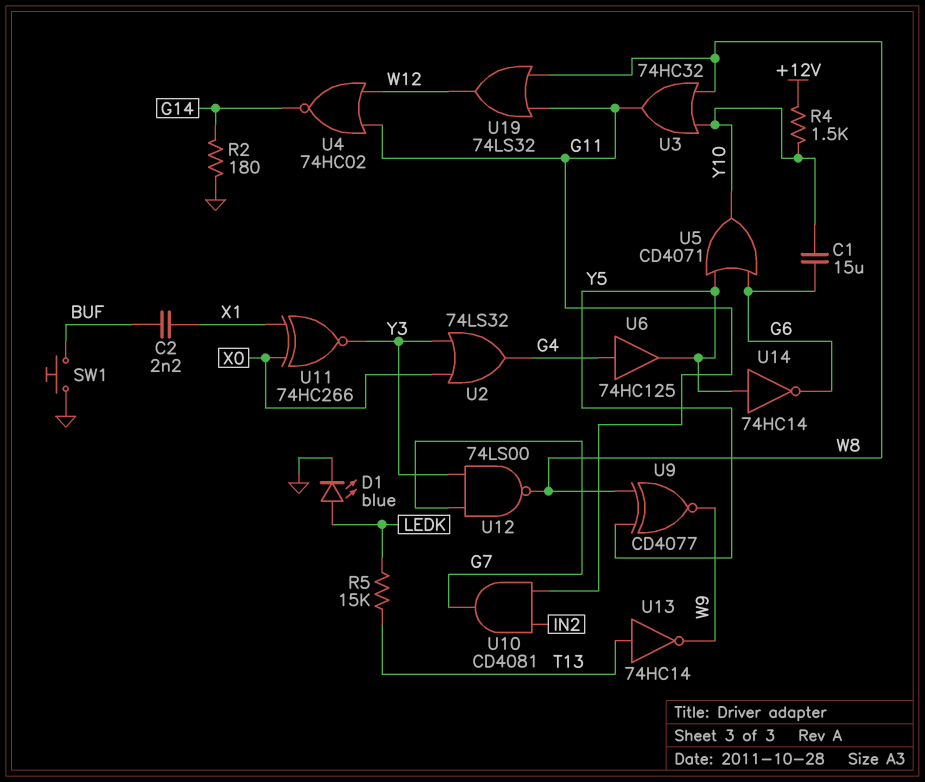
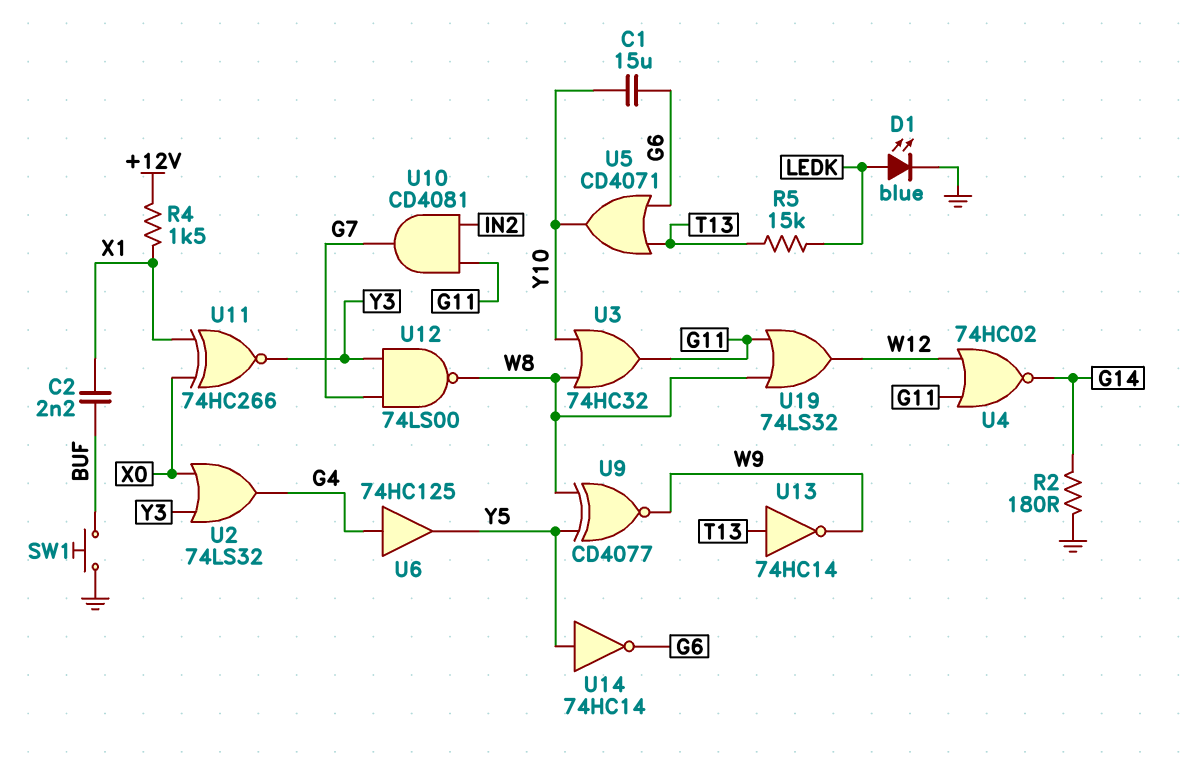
R4: 1.5k (+12V, Y10) -> 1.5k (+12V, X1)
U5: OR CD4071 (in G6, in Y5, out Y10) -> OR CD4071 (in G6, in T13, out Y10)

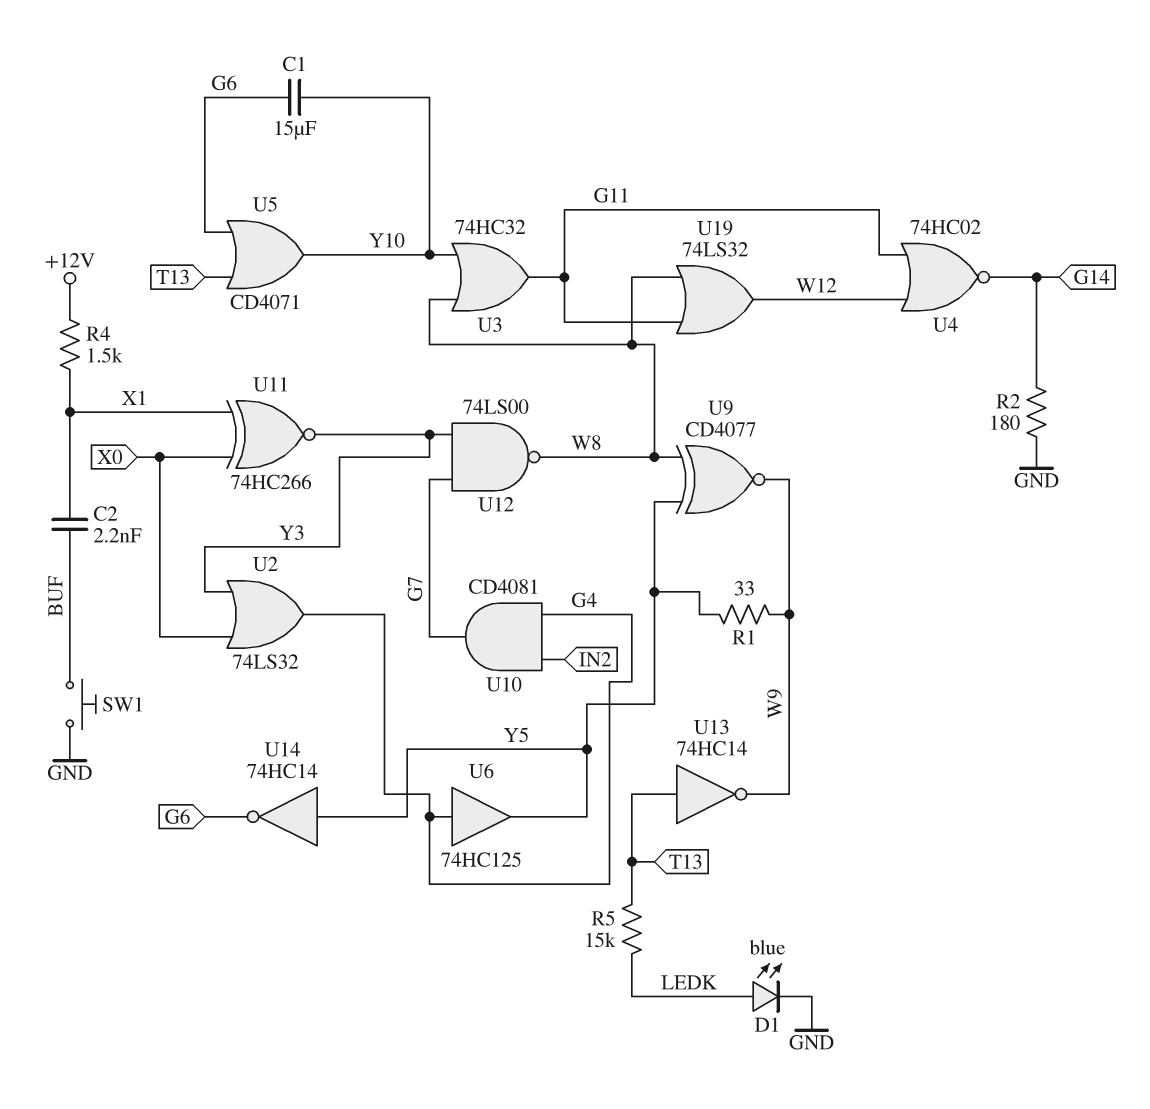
R1: none -> 33 (W9, Y5)
U10: AND CD4081 (in G11, in IN2, out G7) -> AND CD4081 (in G4, in IN2, out G7)

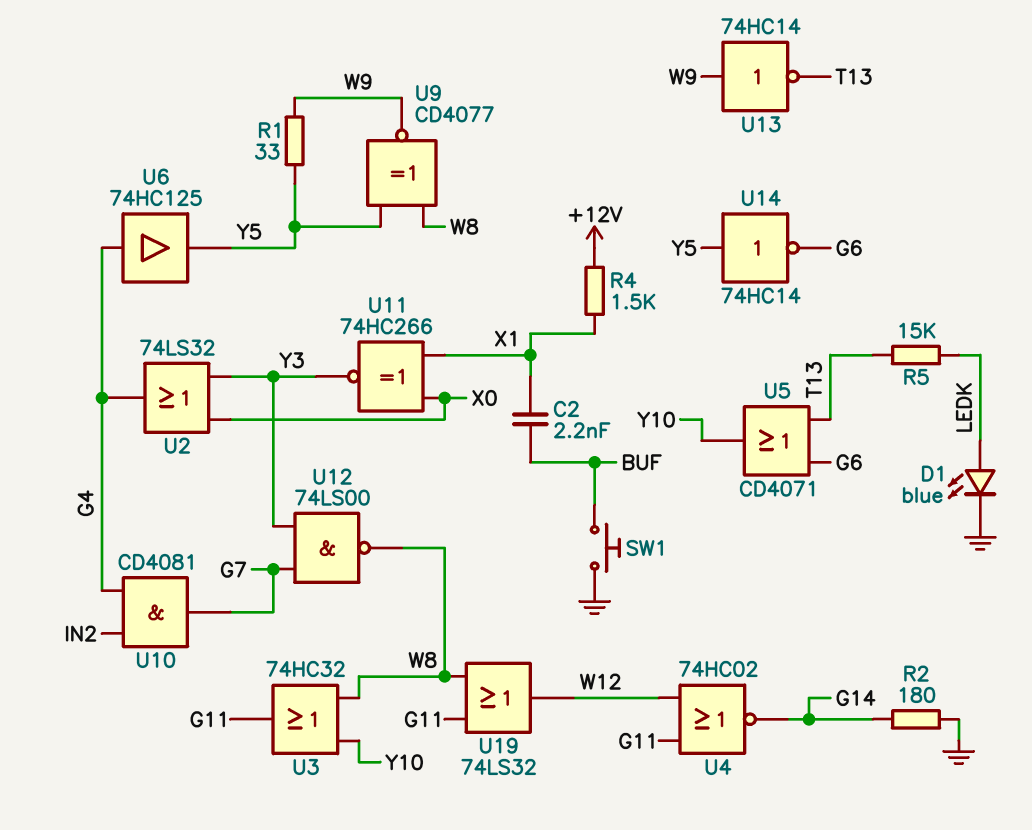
C1: 15uF (G6, Y10) -> none
U13: NOT 74HC14 (in T13, out W9) -> NOT 74HC14 (in W9, out T13)

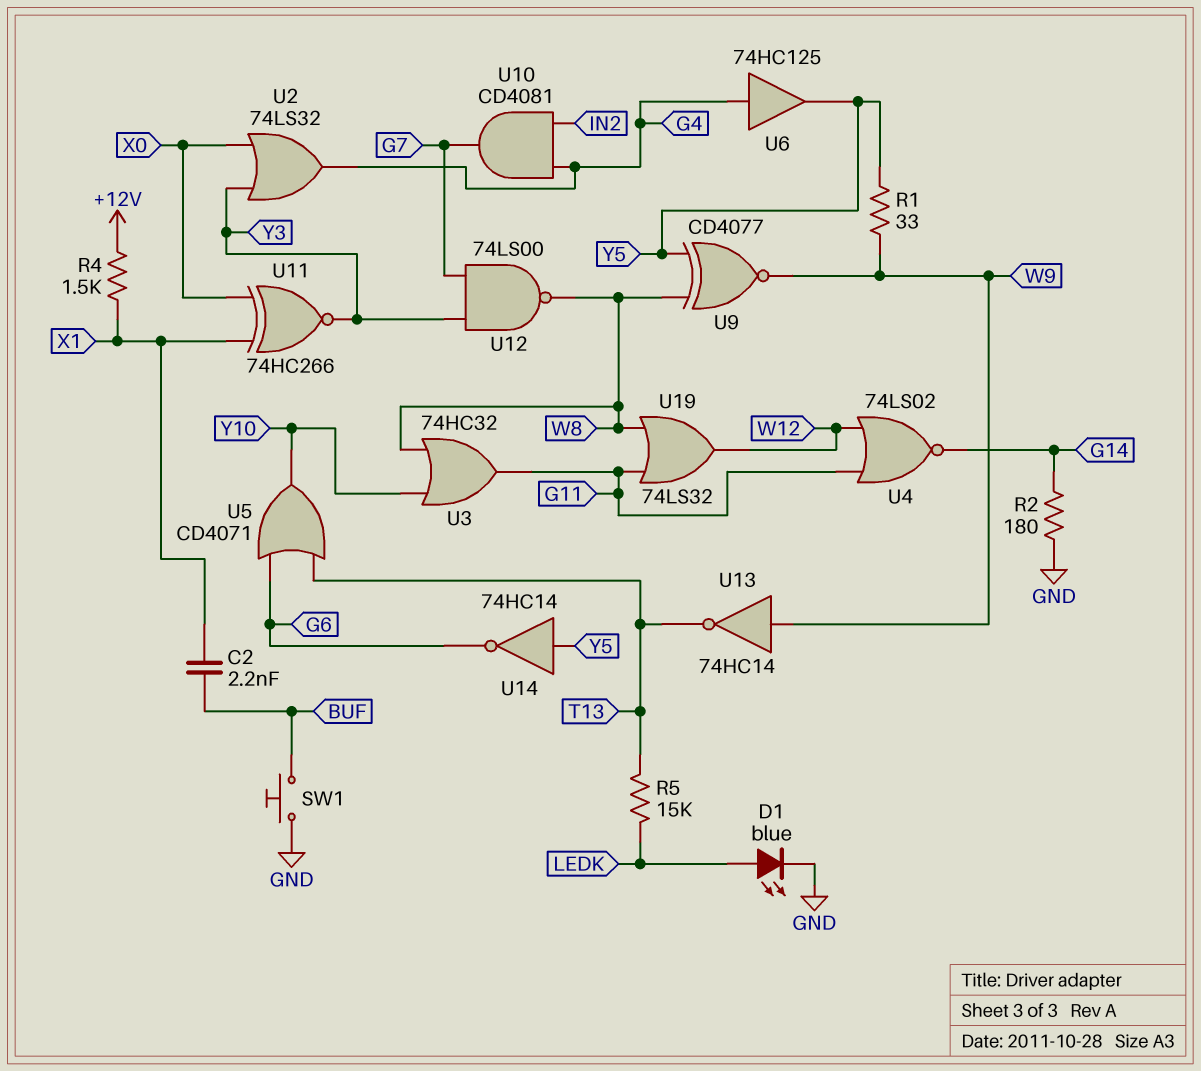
U4: NOR 74HC02 (in G11, in W12, out G14) -> NOR 74LS02 (in G11, in W12, out G14)

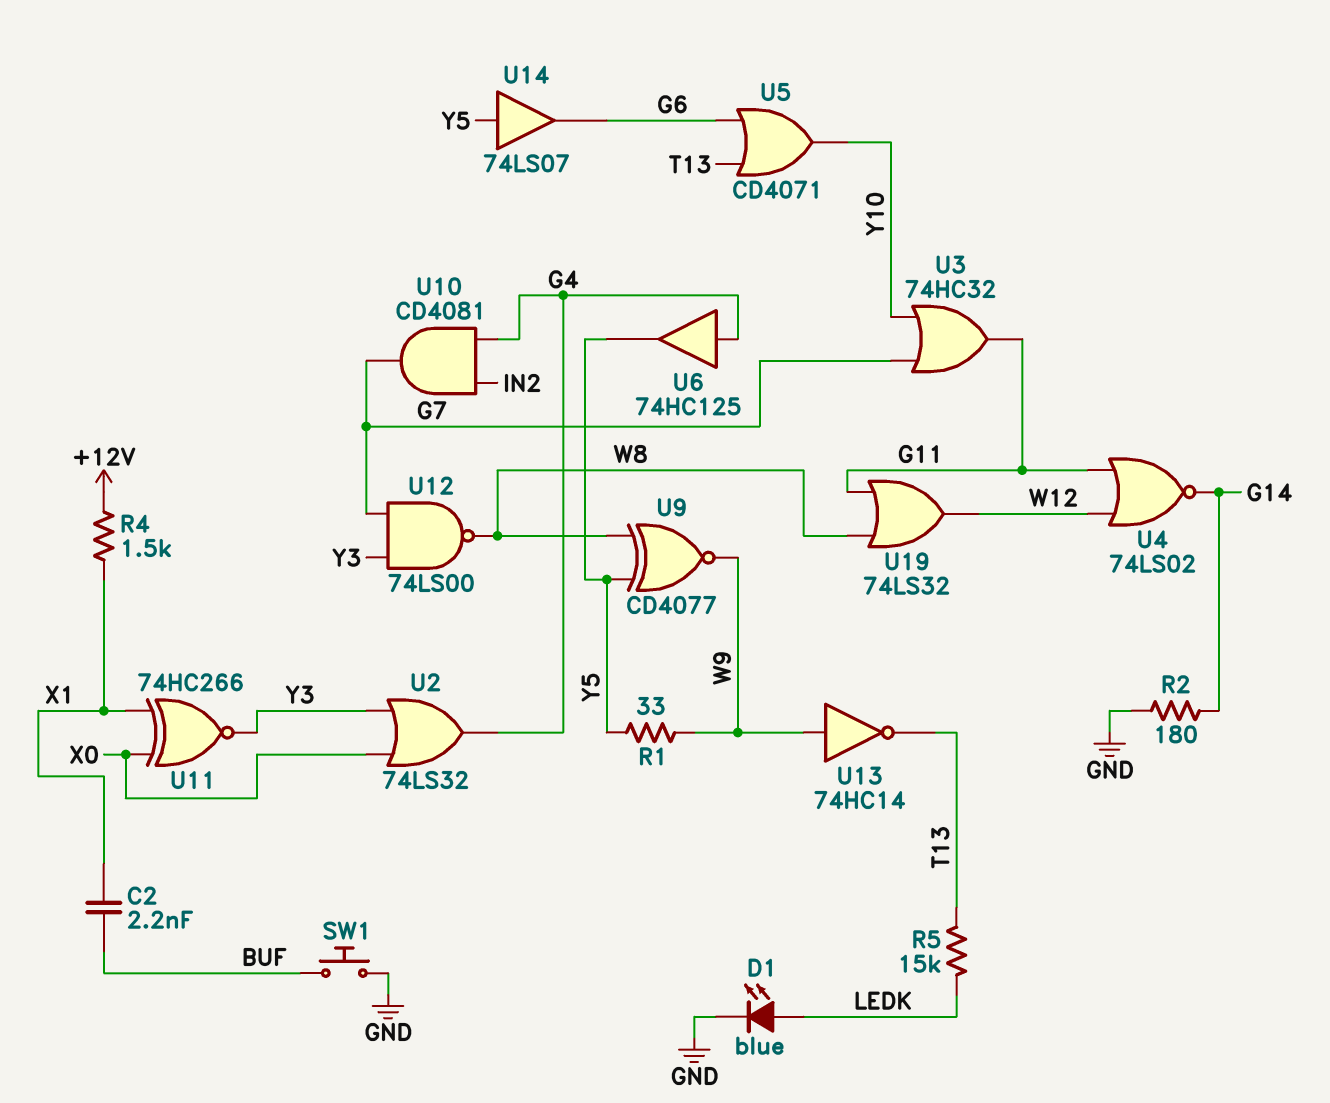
U3: OR 74HC32 (in W8, in Y10, out G11) -> OR 74HC32 (in G7, in Y10, out G11)
U14: NOT 74HC14 (in Y5, out G6) -> buffer 74LS07 (in Y5, out G6)

